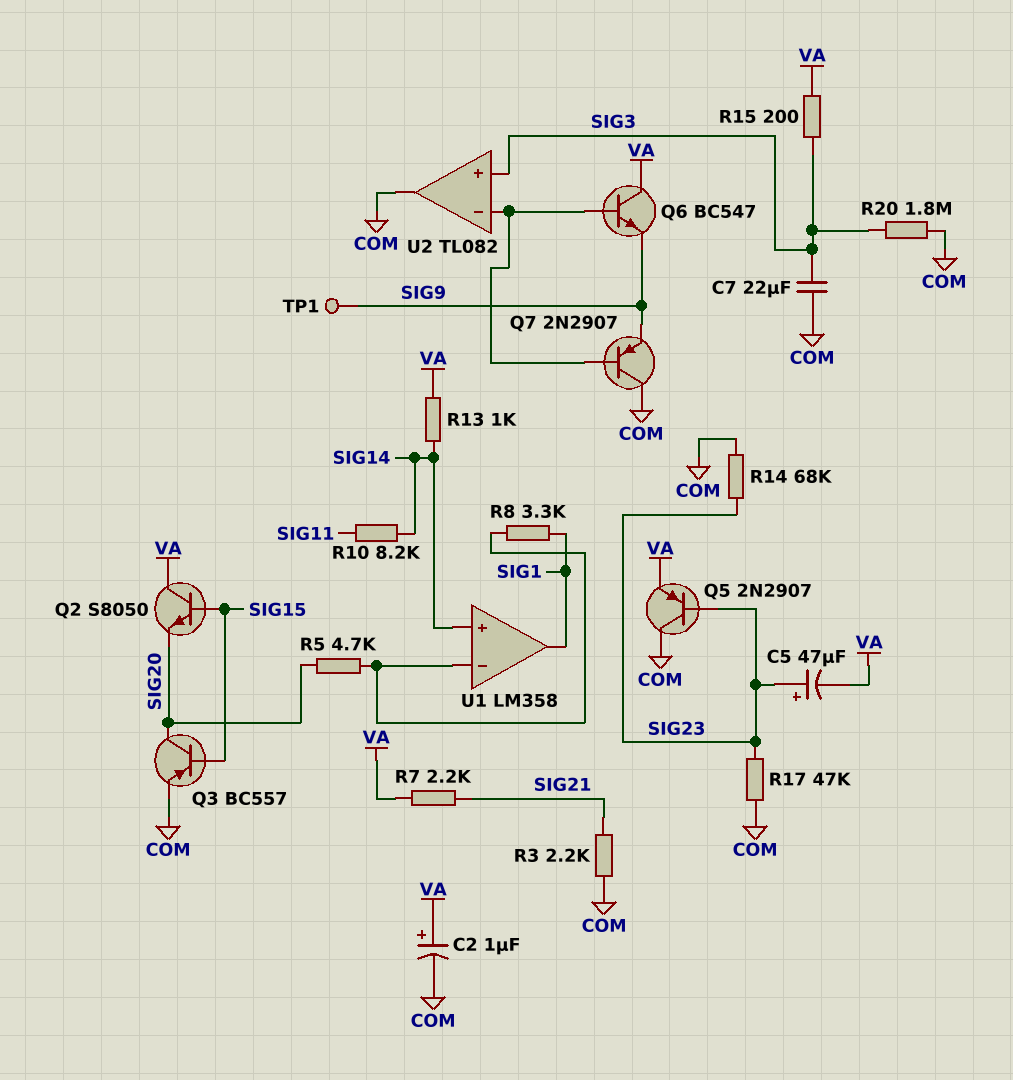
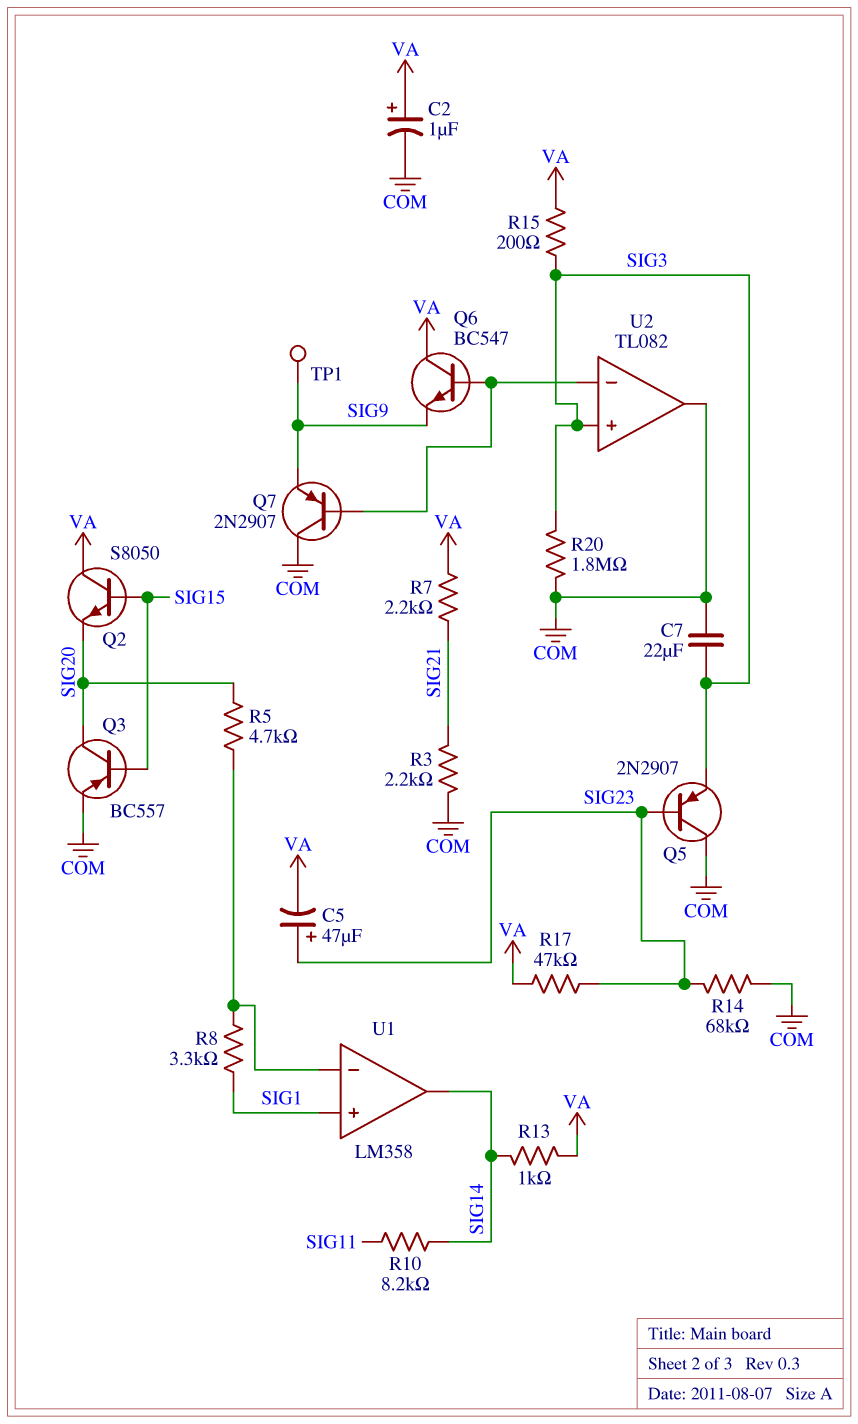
Q5: PNP 2N2907 (B SIG23, C COM, E VA) -> PNP 2N2907 (B SIG23, C COM, E SIG3)
R17: 47k (COM, SIG23) -> 47k (SIG23, VA)
U1 pin in+: SIG14 -> SIG1
U1 pin out: SIG1 -> SIG14

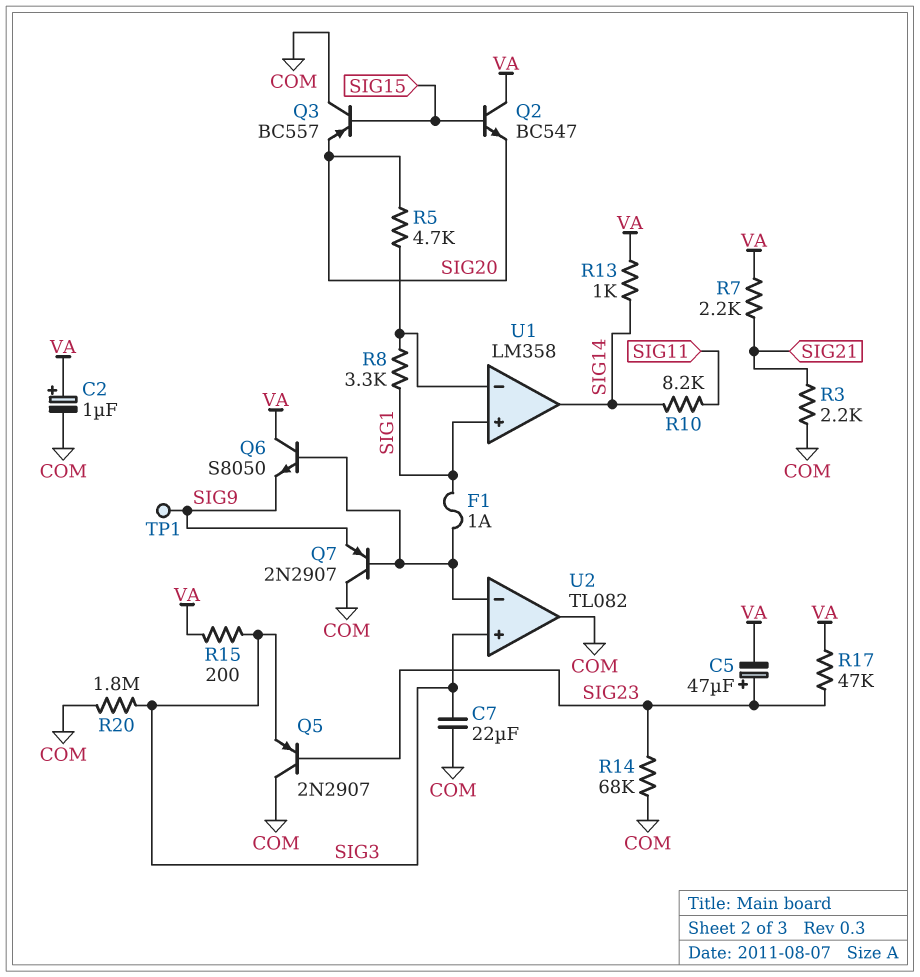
F1: none -> 1A (SIG1, U2/in-)
Q2: NPN S8050 (B SIG15, C VA, E SIG20) -> NPN BC547 (B SIG15, C VA, E SIG20)
Q3: PNP BC557 (B SIG15, C SIG20, E COM) -> PNP BC557 (B SIG15, C COM, E SIG20)
Q6: NPN BC547 (B U2/in-, C VA, E SIG9) -> NPN S8050 (B U2/in-, C VA, E SIG9)

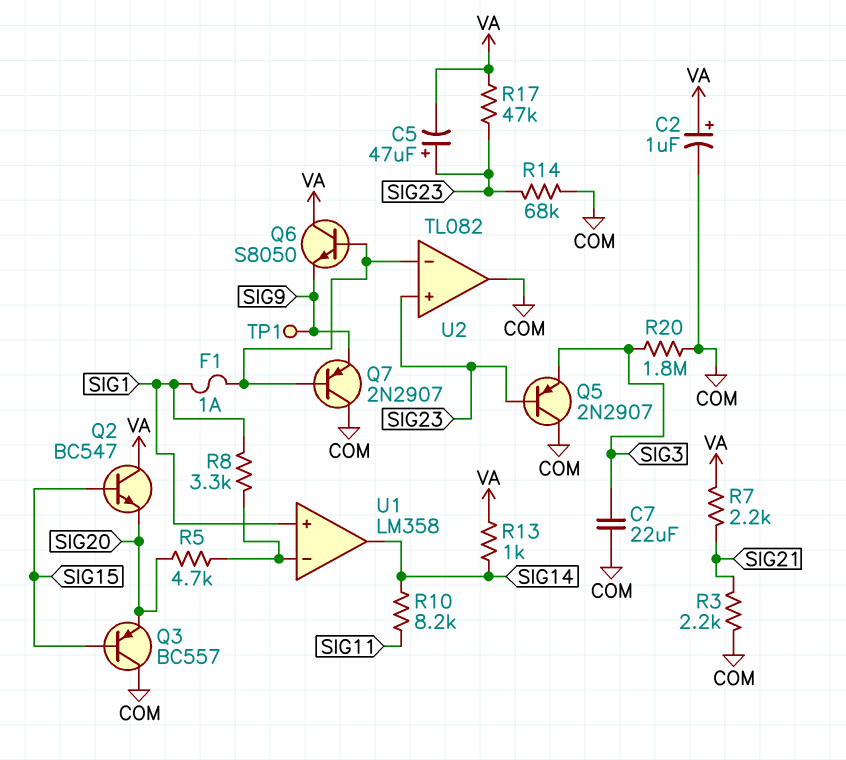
R15: 200 (SIG3, VA) -> none
U2 pin in+: SIG3 -> SIG23

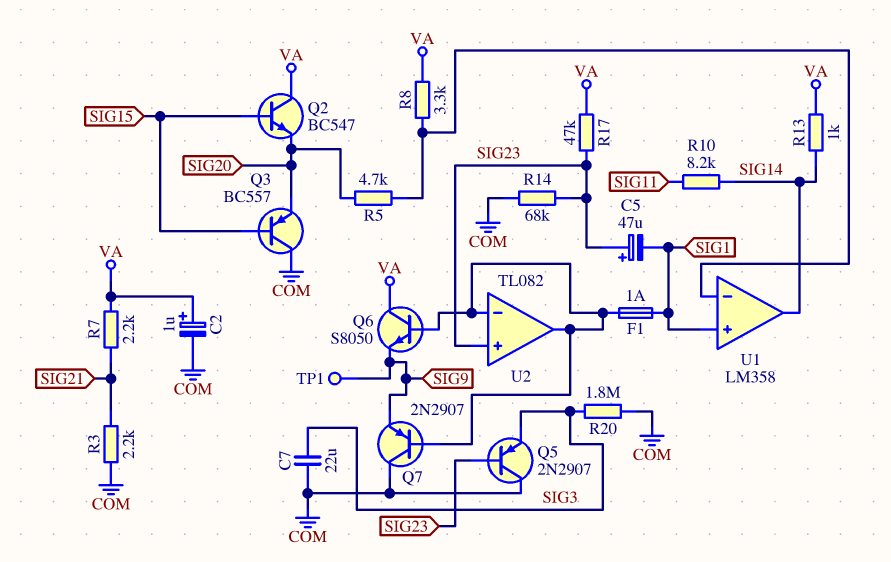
C5: 47uF (plus SIG23, minus VA) -> 47uF (plus SIG23, minus SIG1)
R8: 3.3k (SIG1, U1/in-) -> 3.3k (U1/in-, VA)
U2 pin out: COM -> U2/in-

